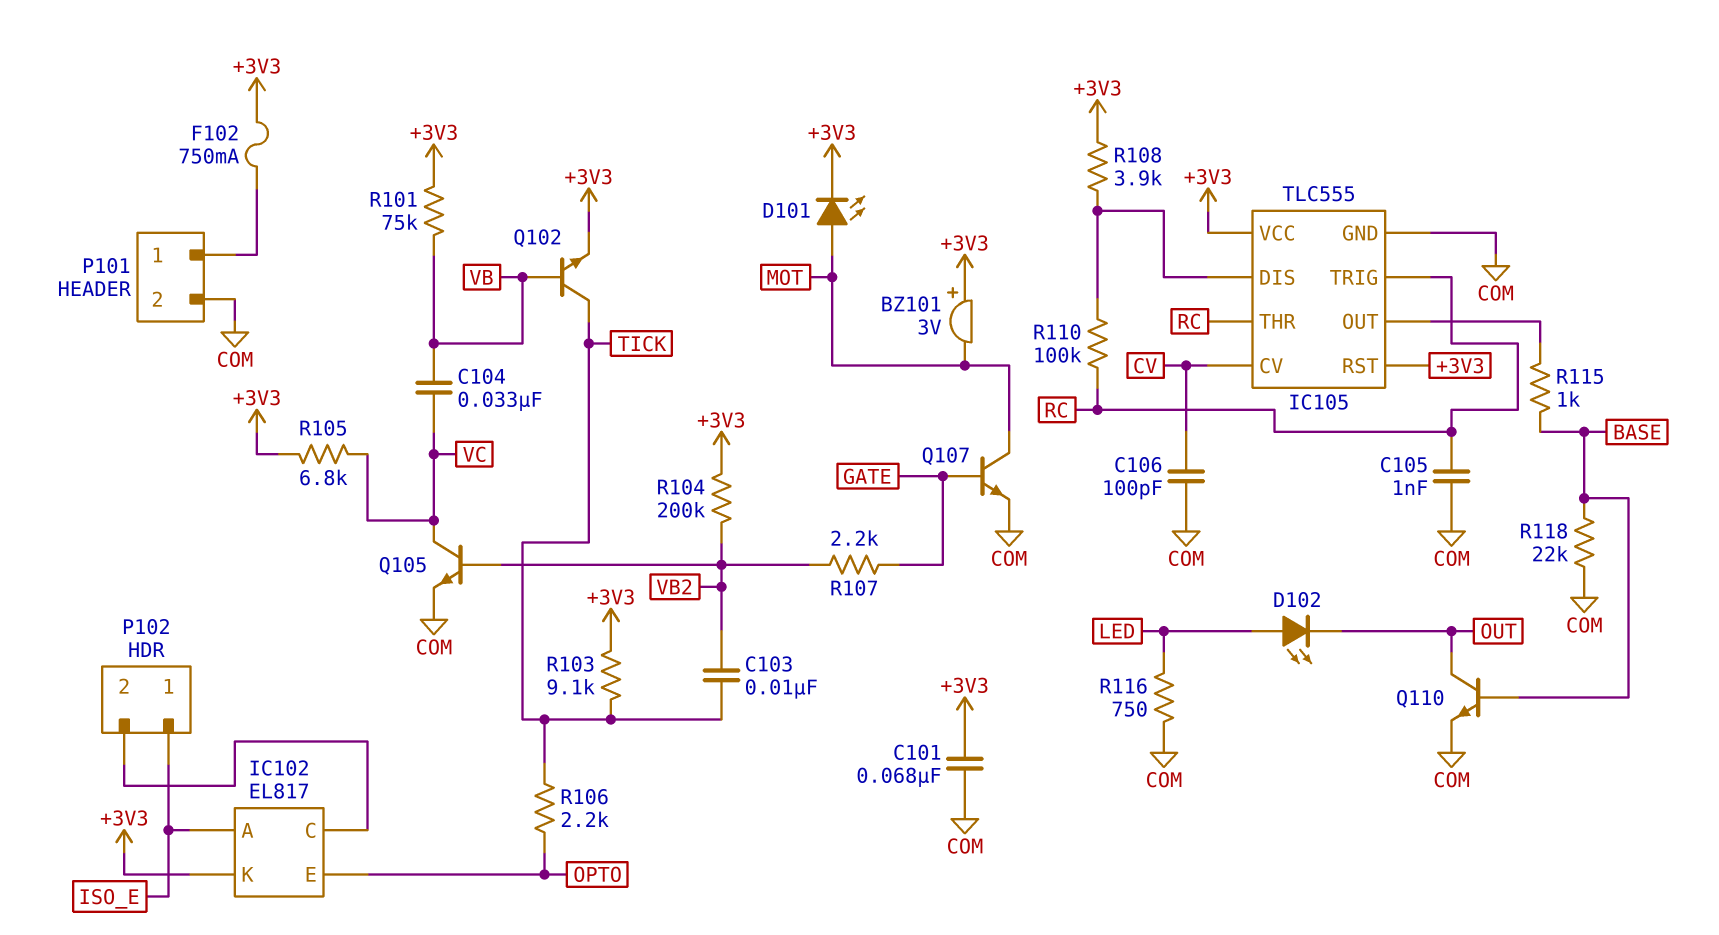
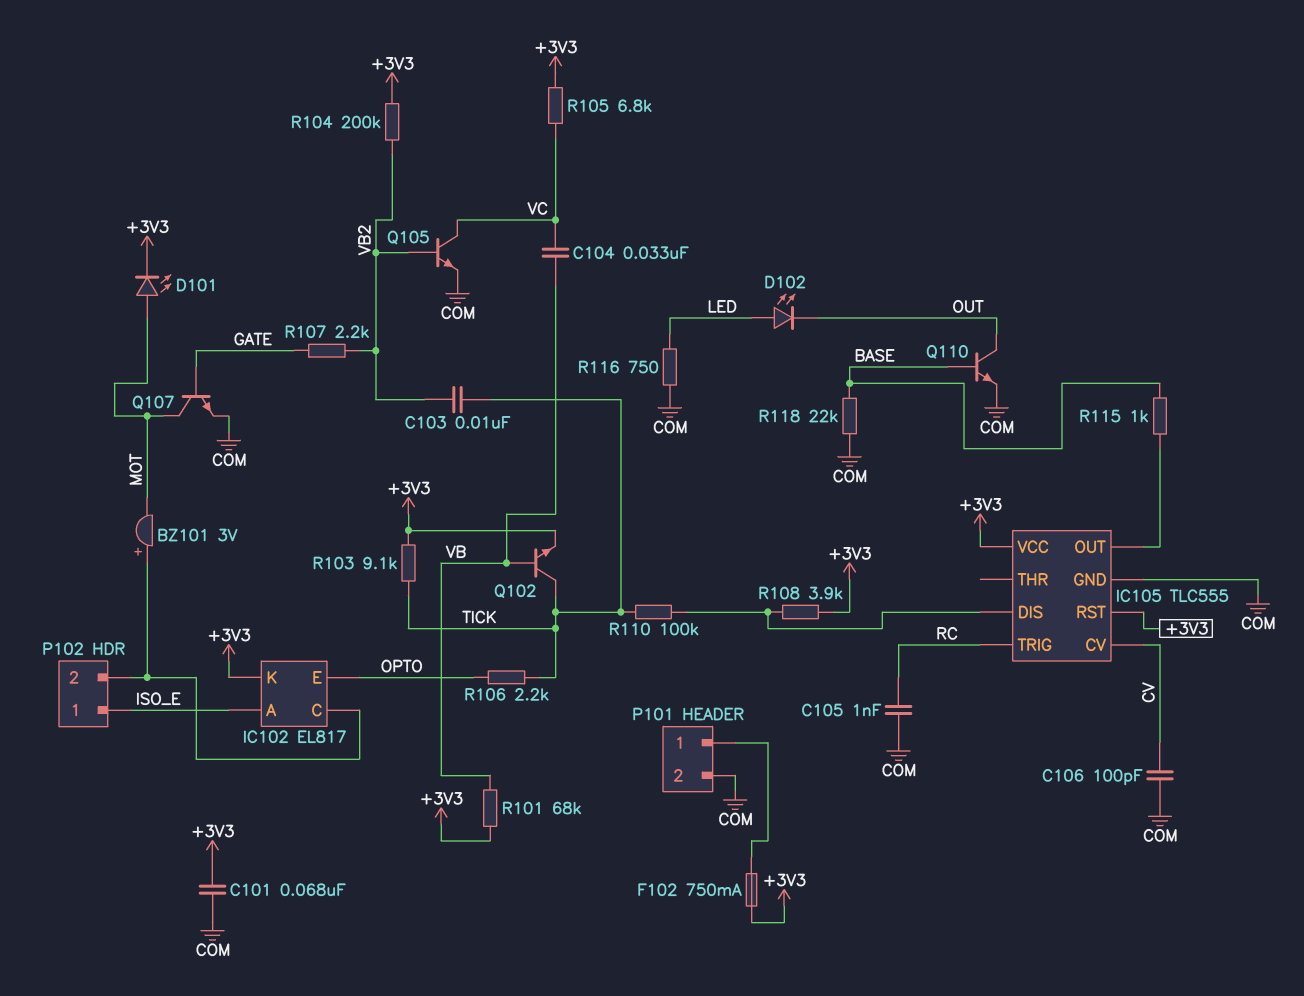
BZ101: buzzer 3V (plus +3V3, minus MOT) -> buzzer 3V (plus IC102/C, minus MOT)
IC105 pin THR: RC -> none
R101: 75k (+3V3, VB) -> 68k (+3V3, VB)
R110: 100k (IC105/DIS, RC) -> 100k (IC105/DIS, TICK)

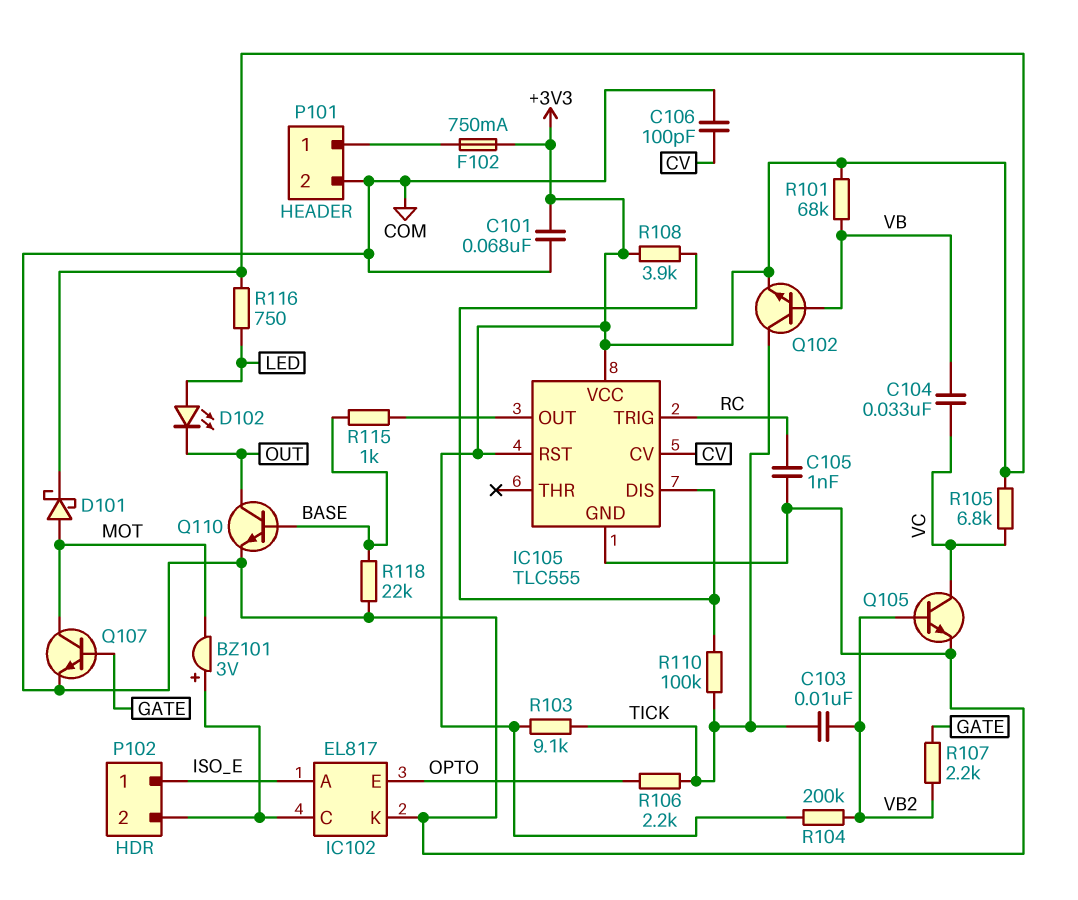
D101: LED (A MOT, K +3V3) -> schottky (A MOT, K +3V3)
IC102 pin K: +3V3 -> COM
R116: 750 (COM, LED) -> 750 (+3V3, LED)

